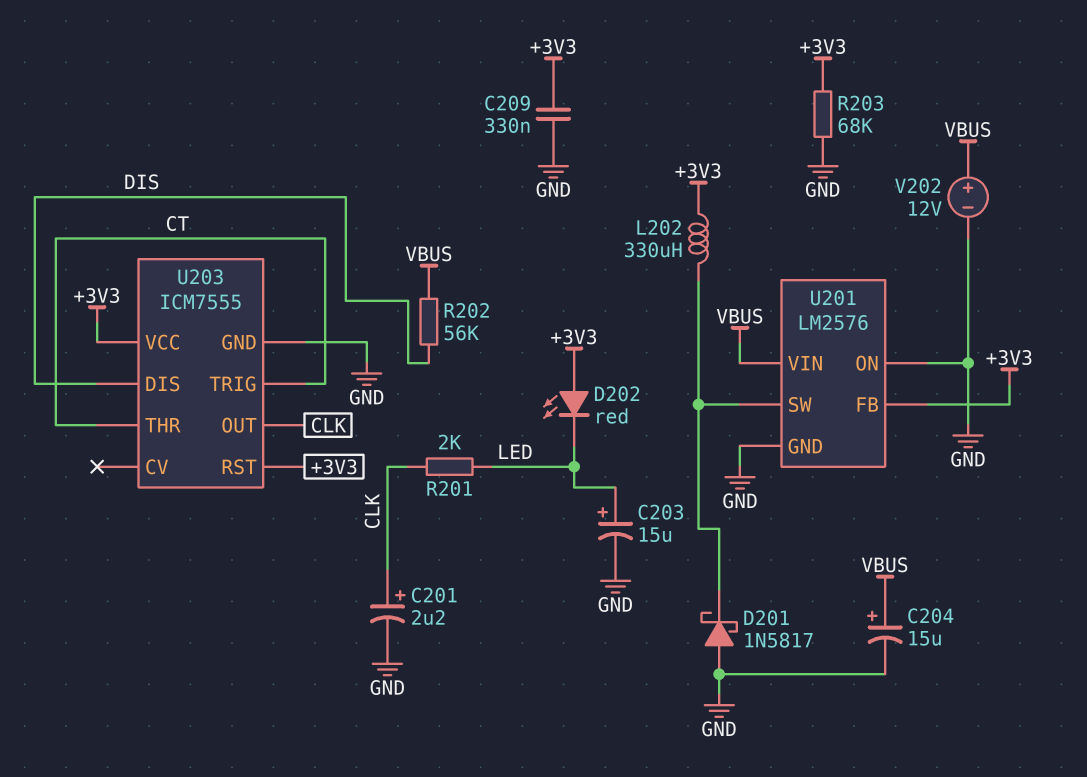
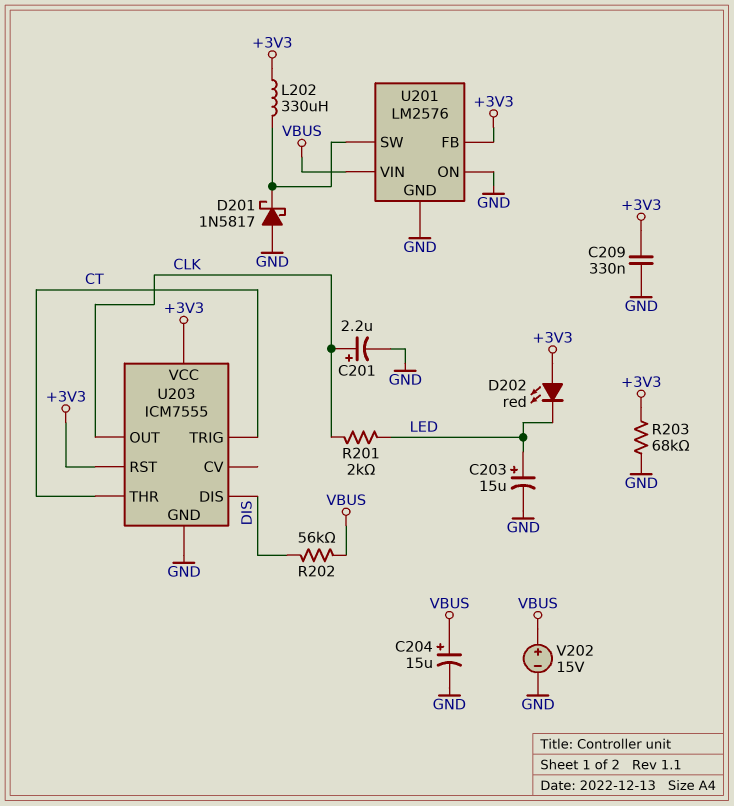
V202: 12V (plus VBUS, minus GND) -> 15V (plus VBUS, minus GND)

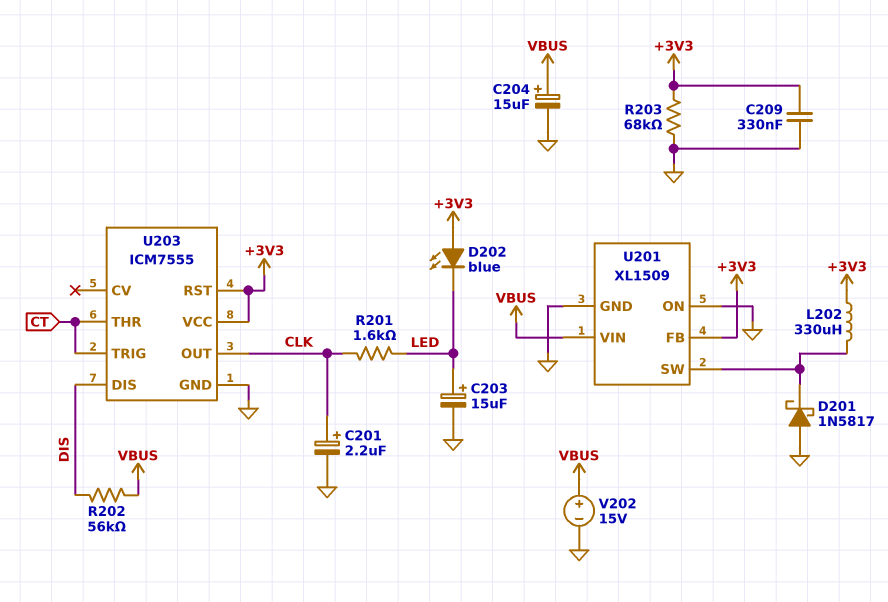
D202: LED red (A +3V3, K LED) -> LED blue (A +3V3, K LED)
R201: 2k (CLK, LED) -> 1.6k (CLK, LED)
U201: LM2576 -> XL1509

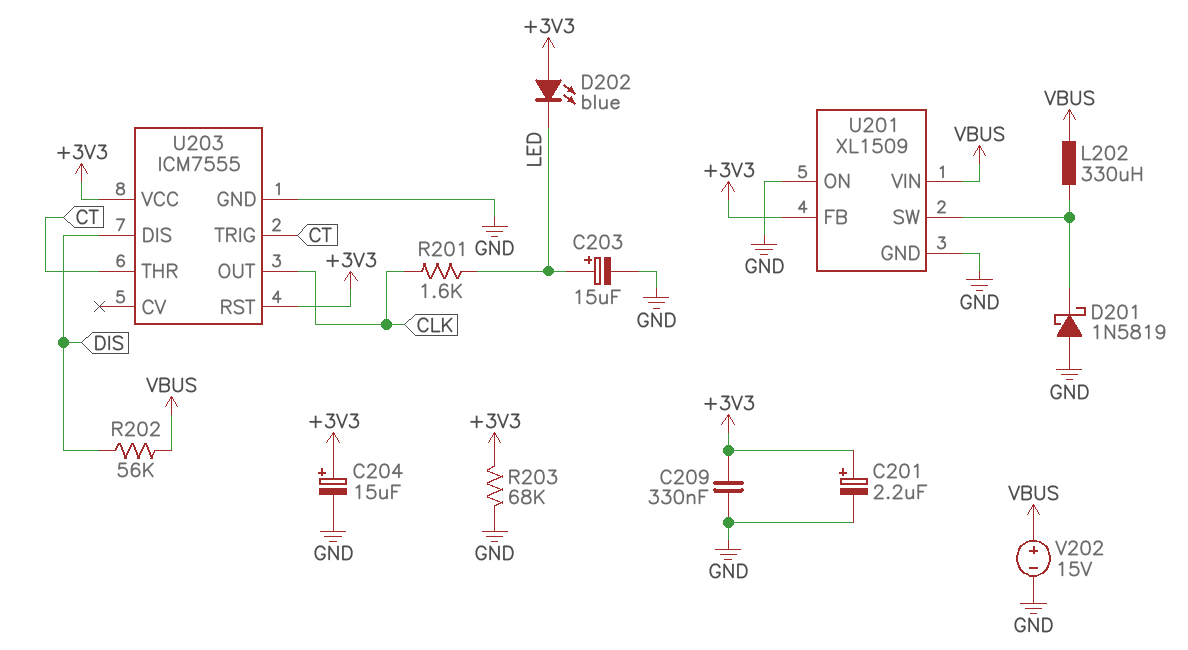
C201: 2.2uF (plus CLK, minus GND) -> 2.2uF (plus +3V3, minus GND)
C204: 15uF (plus VBUS, minus GND) -> 15uF (plus +3V3, minus GND)
D201: schottky 1N5817 (A GND, K U201/SW) -> schottky 1N5819 (A GND, K U201/SW)
L202: 330uH (+3V3, U201/SW) -> 330uH (U201/SW, VBUS)

